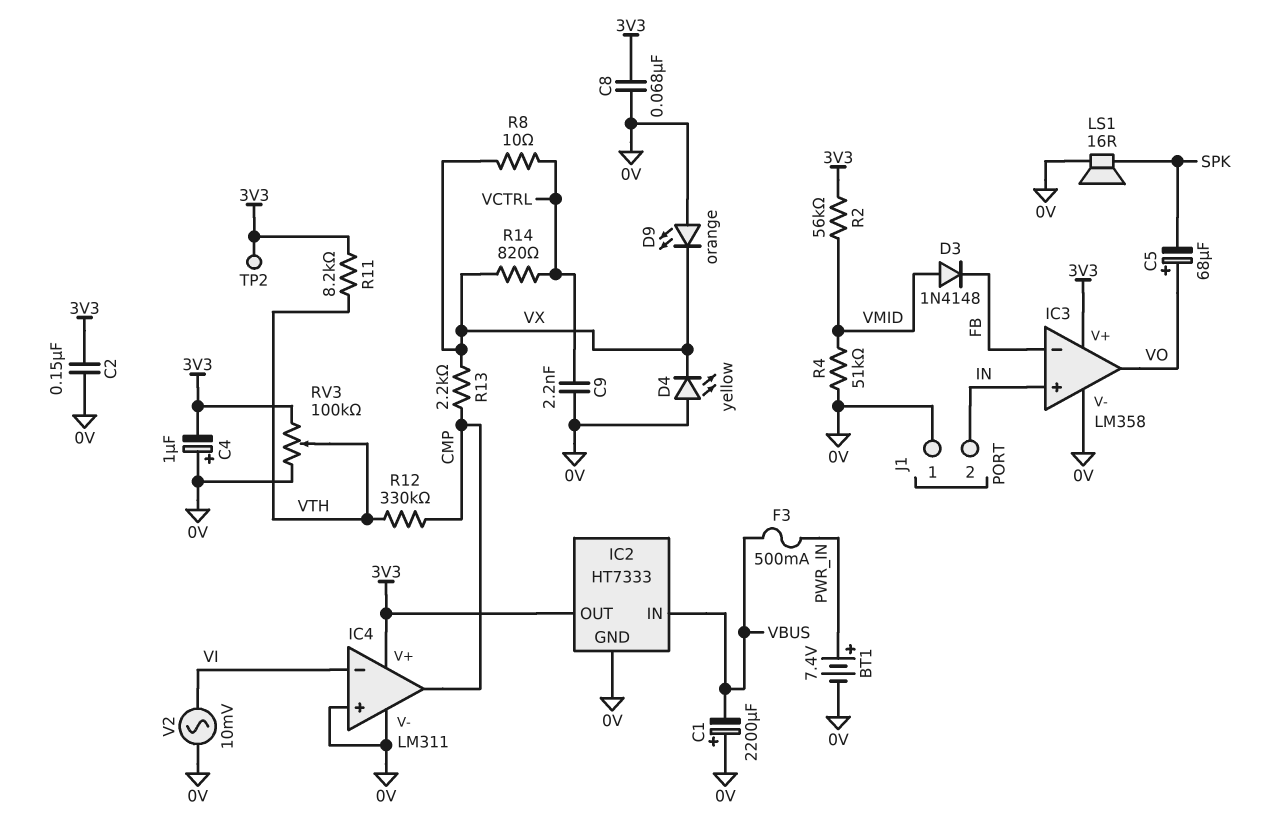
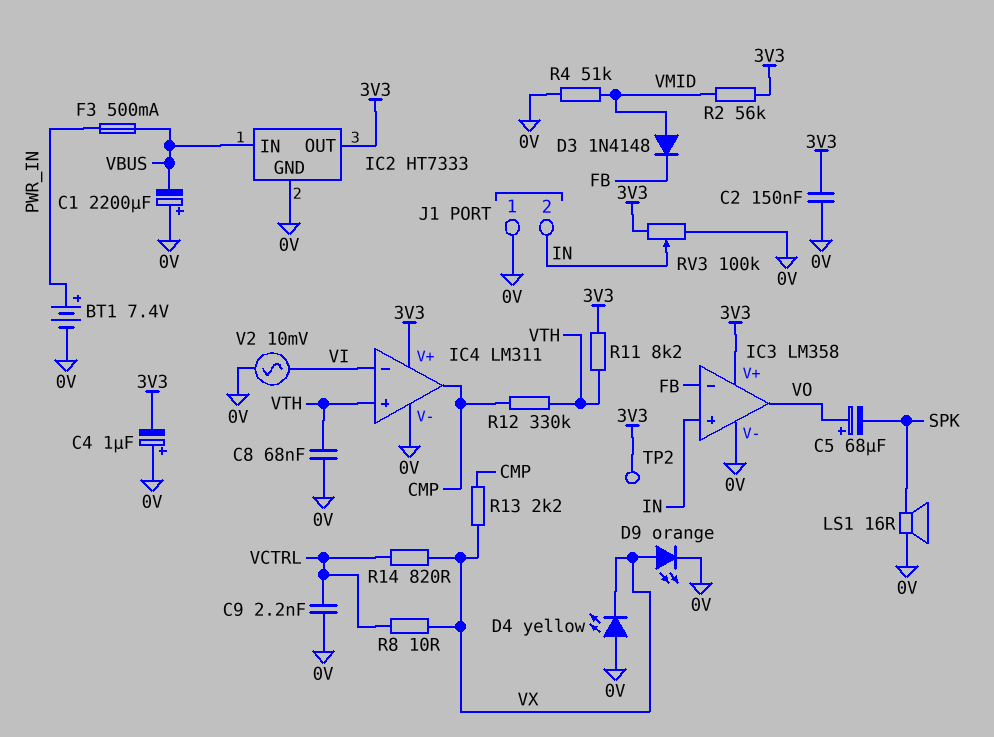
C8: 68nF (0V, 3V3) -> 68nF (0V, VTH)
D9: LED orange (A 0V, K VX) -> LED orange (A VX, K 0V)
IC4 pin in+: 0V -> VTH
RV3: 100k (0V, 3V3, wiper VTH) -> 100k (0V, 3V3, wiper IN)

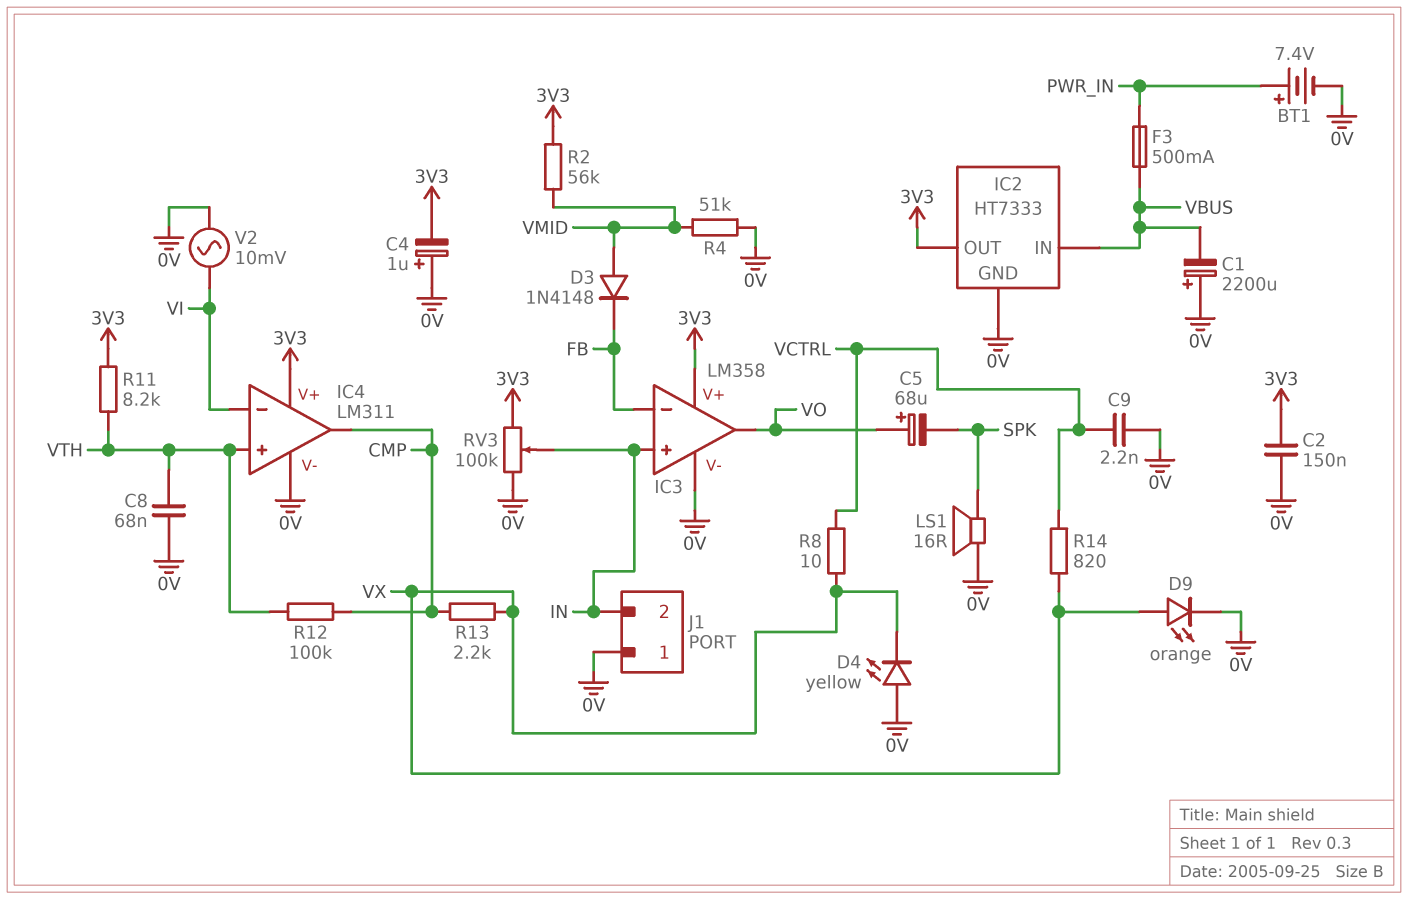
R12: 330k (CMP, VTH) -> 100k (CMP, VTH)
TP2: test point (3V3) -> none

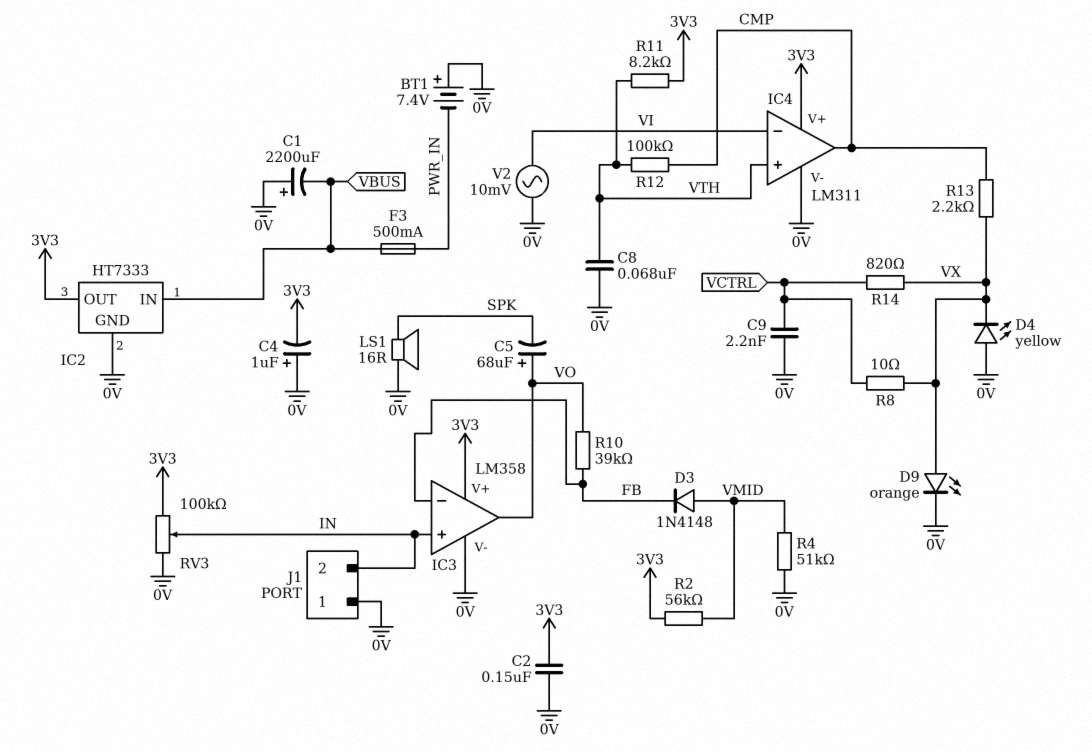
BT1: 7.4V (plus PWR_IN, minus 0V) -> 7.4V (plus 0V, minus PWR_IN)
R10: none -> 39k (FB, VO)

